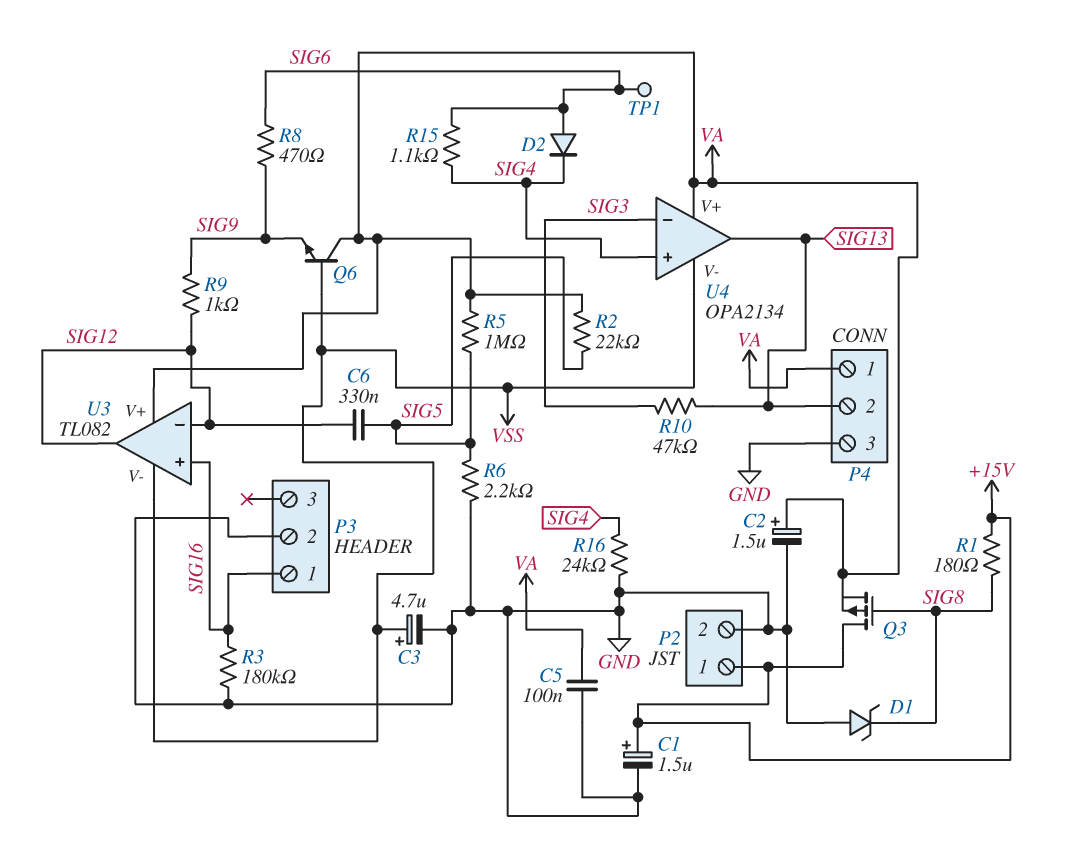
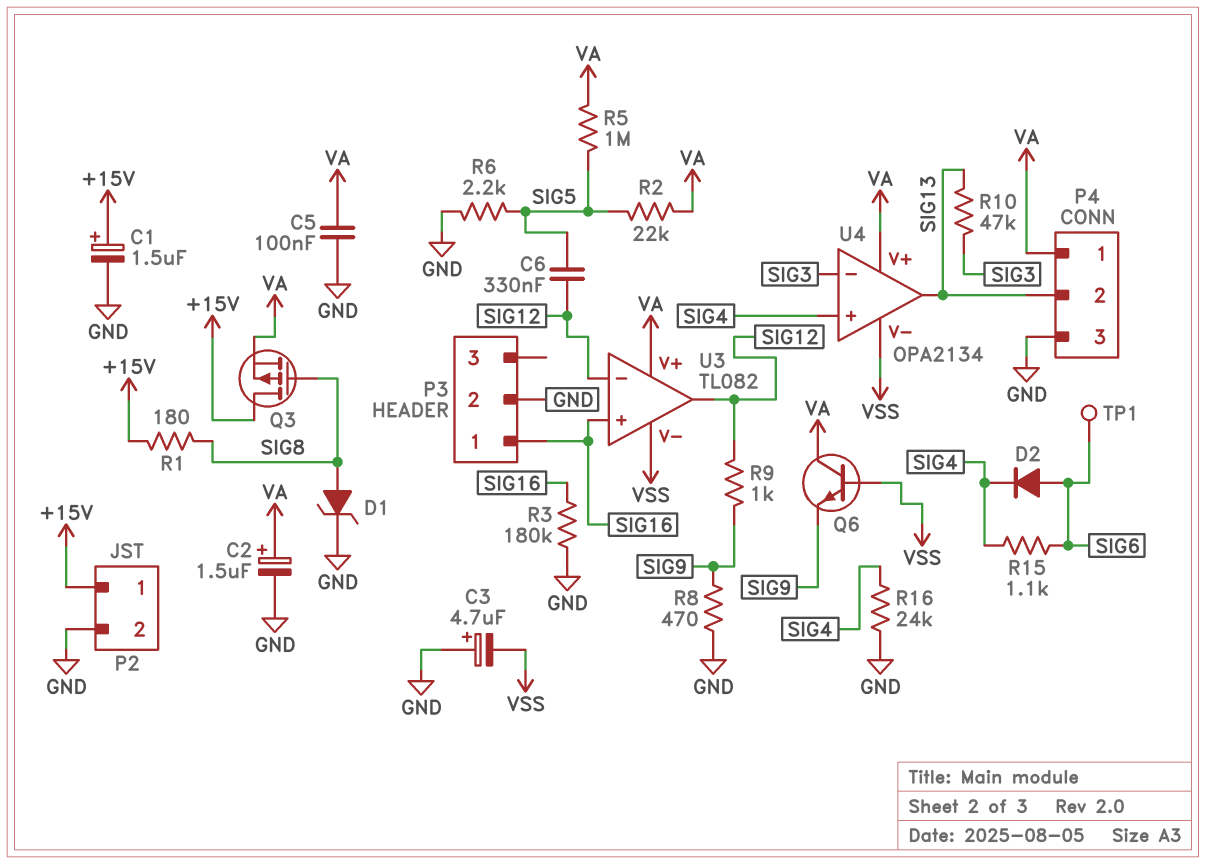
C3: 4.7uF (plus VSS, minus GND) -> 4.7uF (plus GND, minus VSS)
D1: zener (A GND, K SIG8) -> zener (A SIG8, K GND)
R8: 470 (SIG6, SIG9) -> 470 (GND, SIG9)

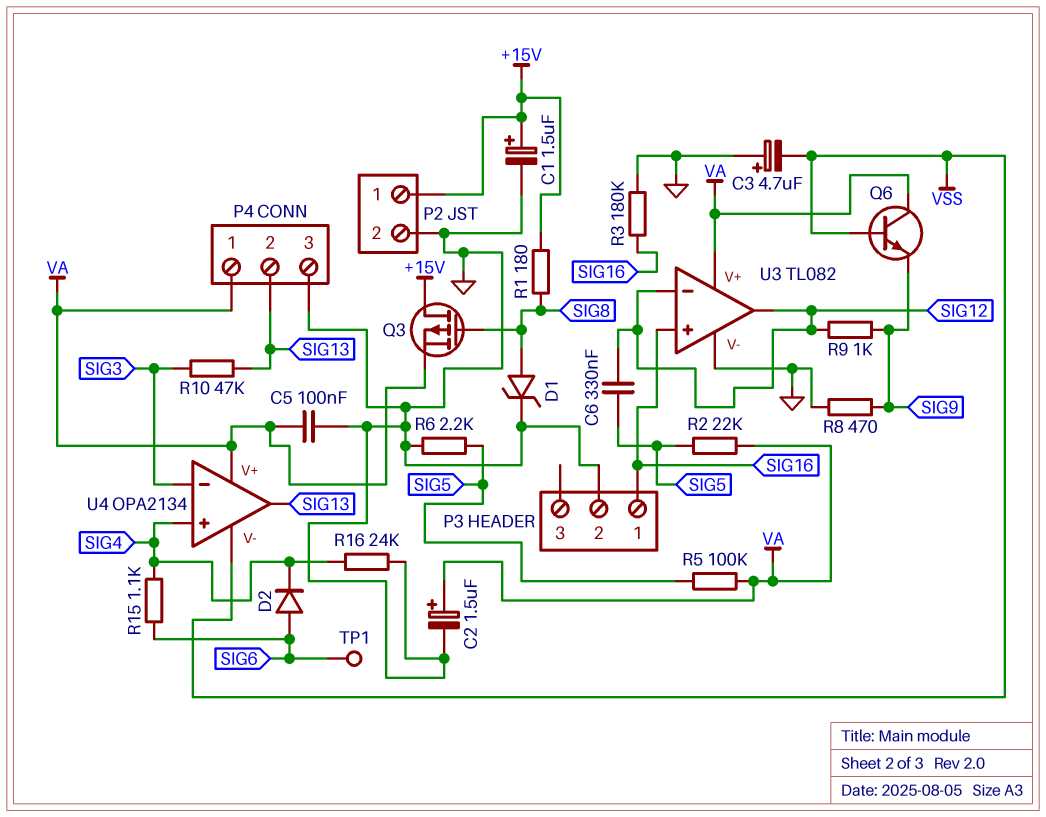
R5: 1M (SIG5, VA) -> 100k (SIG5, VA)
U3 pin V-: VSS -> GND

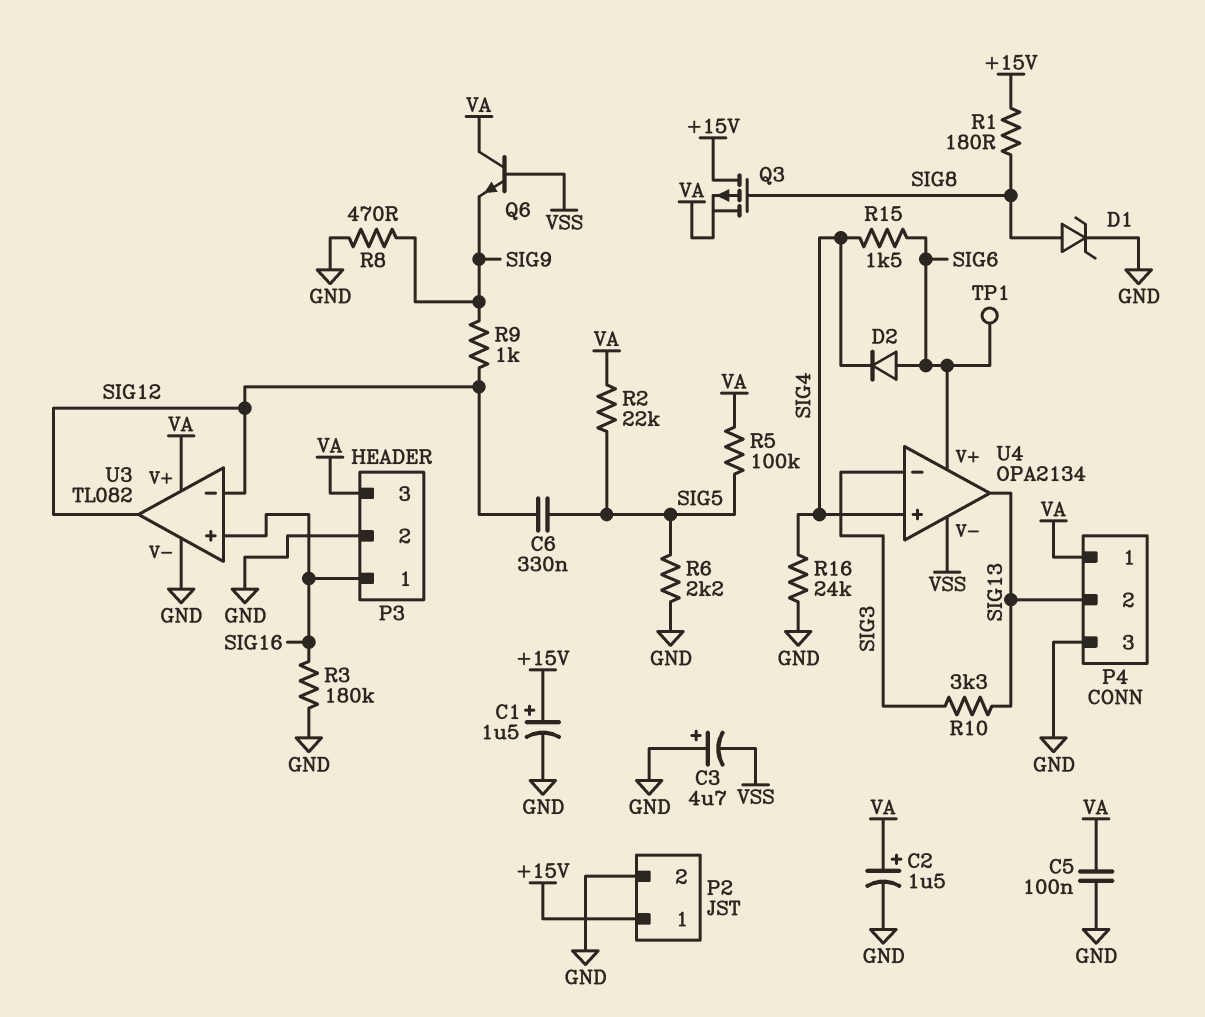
P3 pin 3: none -> VA
R10: 47k (SIG3, SIG13) -> 3.3k (SIG3, SIG13)
R15: 1.1k (SIG4, SIG6) -> 1.5k (SIG4, SIG6)
U4 pin V+: VA -> SIG6

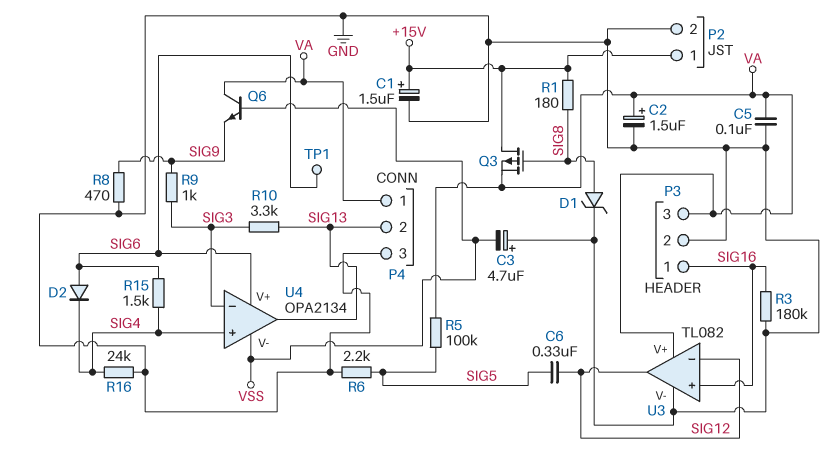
R2: 22k (SIG5, VA) -> none
R9: 1k (SIG9, SIG12) -> 1k (SIG3, SIG9)

